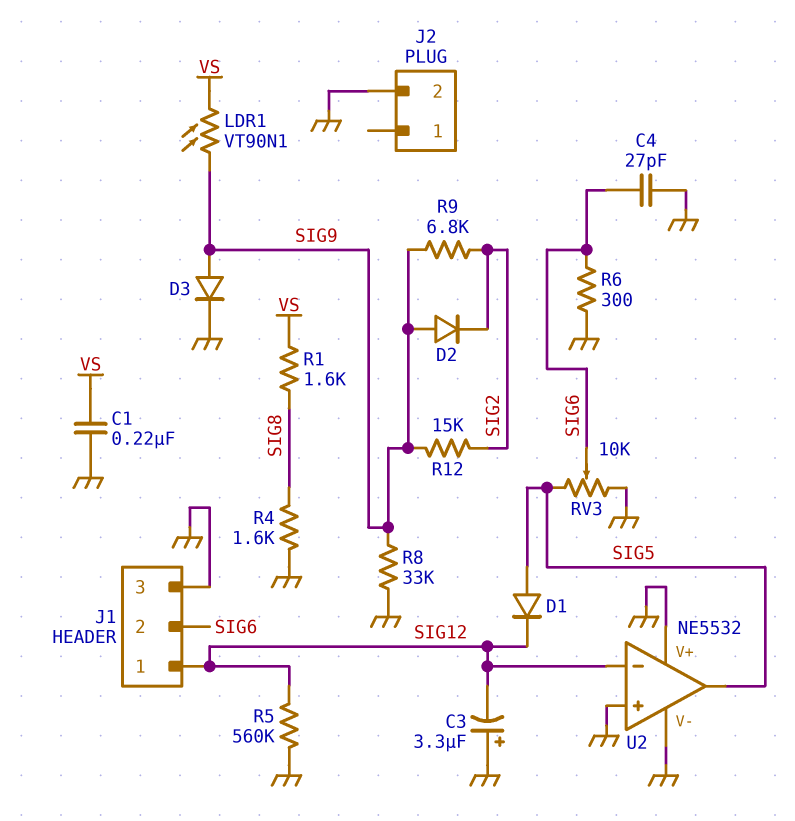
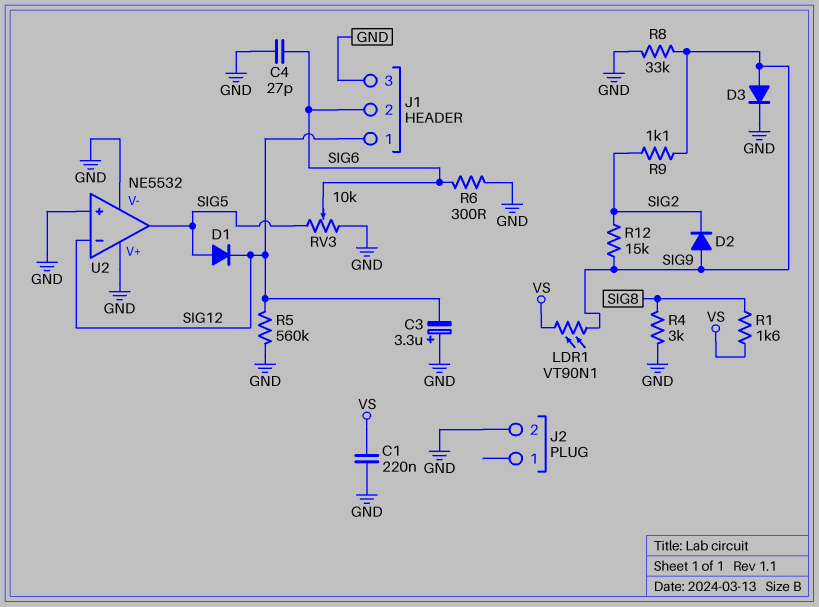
R4: 1.6k (GND, SIG8) -> 3k (GND, SIG8)
R9: 6.8k (SIG2, SIG9) -> 1.1k (SIG2, SIG9)

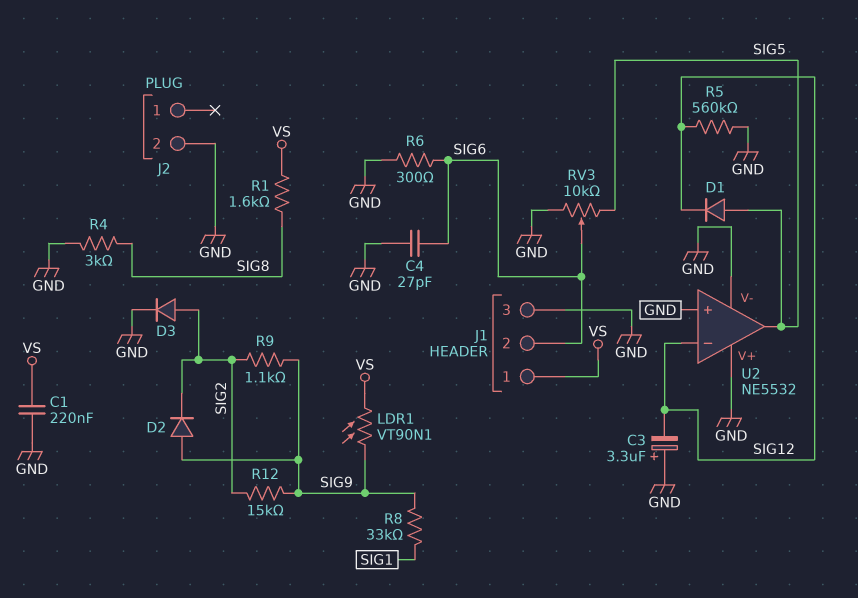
D3: diode (A SIG9, K GND) -> diode (A SIG2, K GND)
J1 pin 1: SIG12 -> VS
R8: 33k (GND, SIG9) -> 33k (SIG1, SIG9)

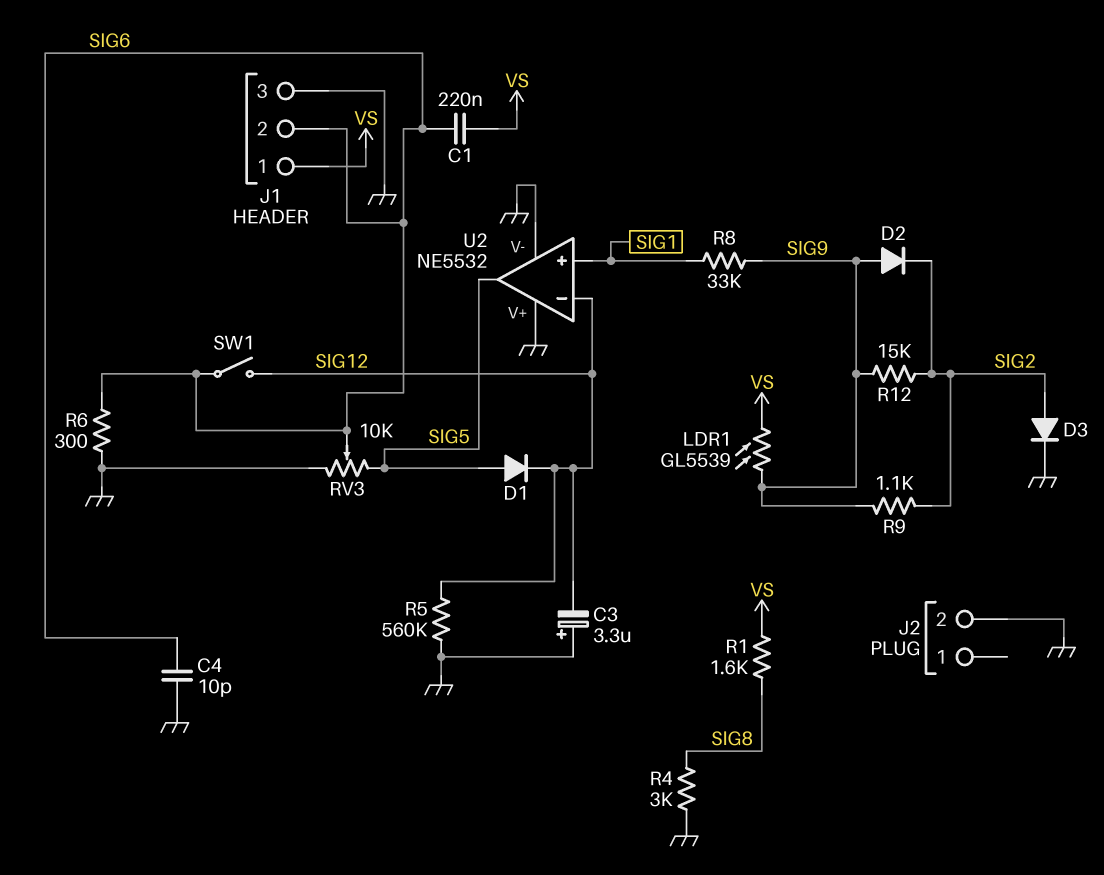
C1: 220nF (GND, VS) -> 220nF (SIG6, VS)
C4: 27pF (GND, SIG6) -> 10pF (GND, SIG6)
LDR1: VT90N1 (SIG9, VS) -> GL5539 (SIG9, VS)
SW1: none -> switch (SIG6, SIG12)
U2 pin in+: GND -> SIG1

